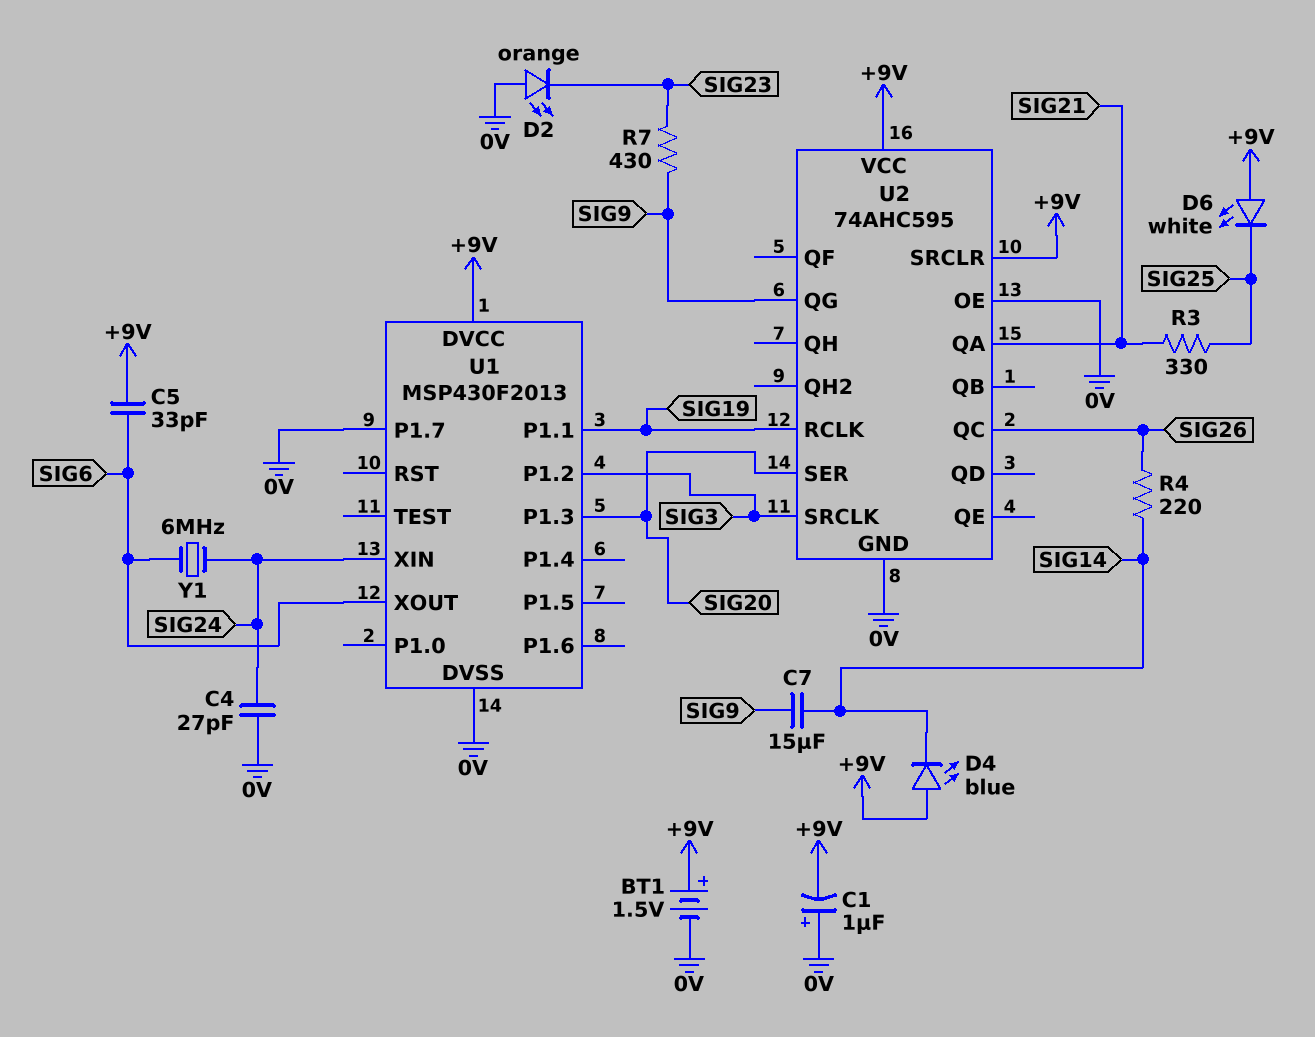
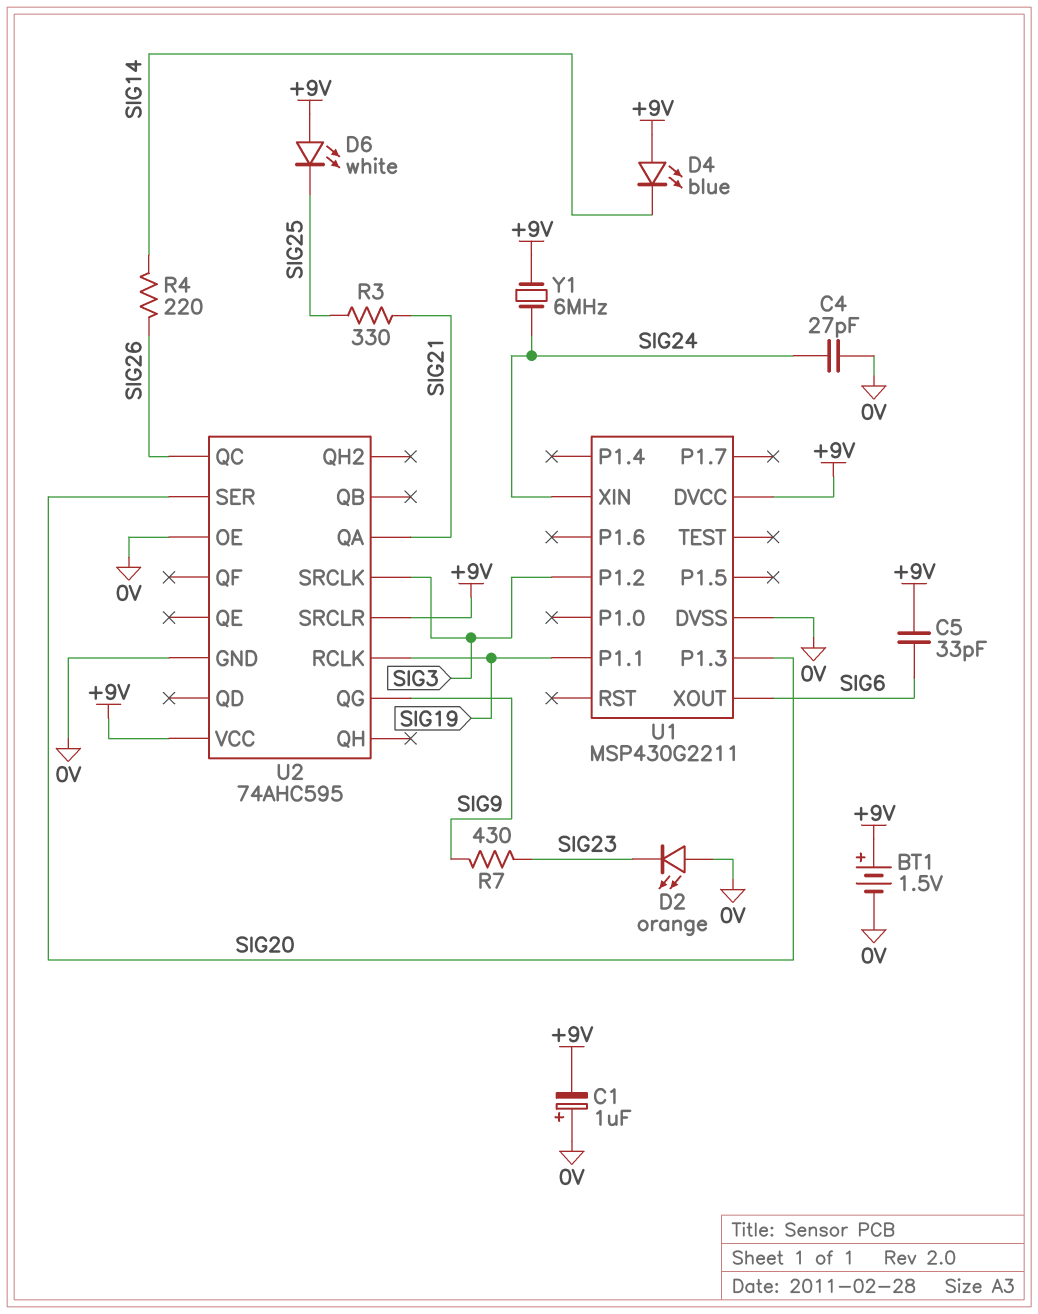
C7: 15uF (SIG9, SIG14) -> none
U1: MSP430F2013 -> MSP430G2211
U1 pin P1.7: 0V -> none
Y1: 6MHz (SIG6, SIG24) -> 6MHz (+9V, SIG24)

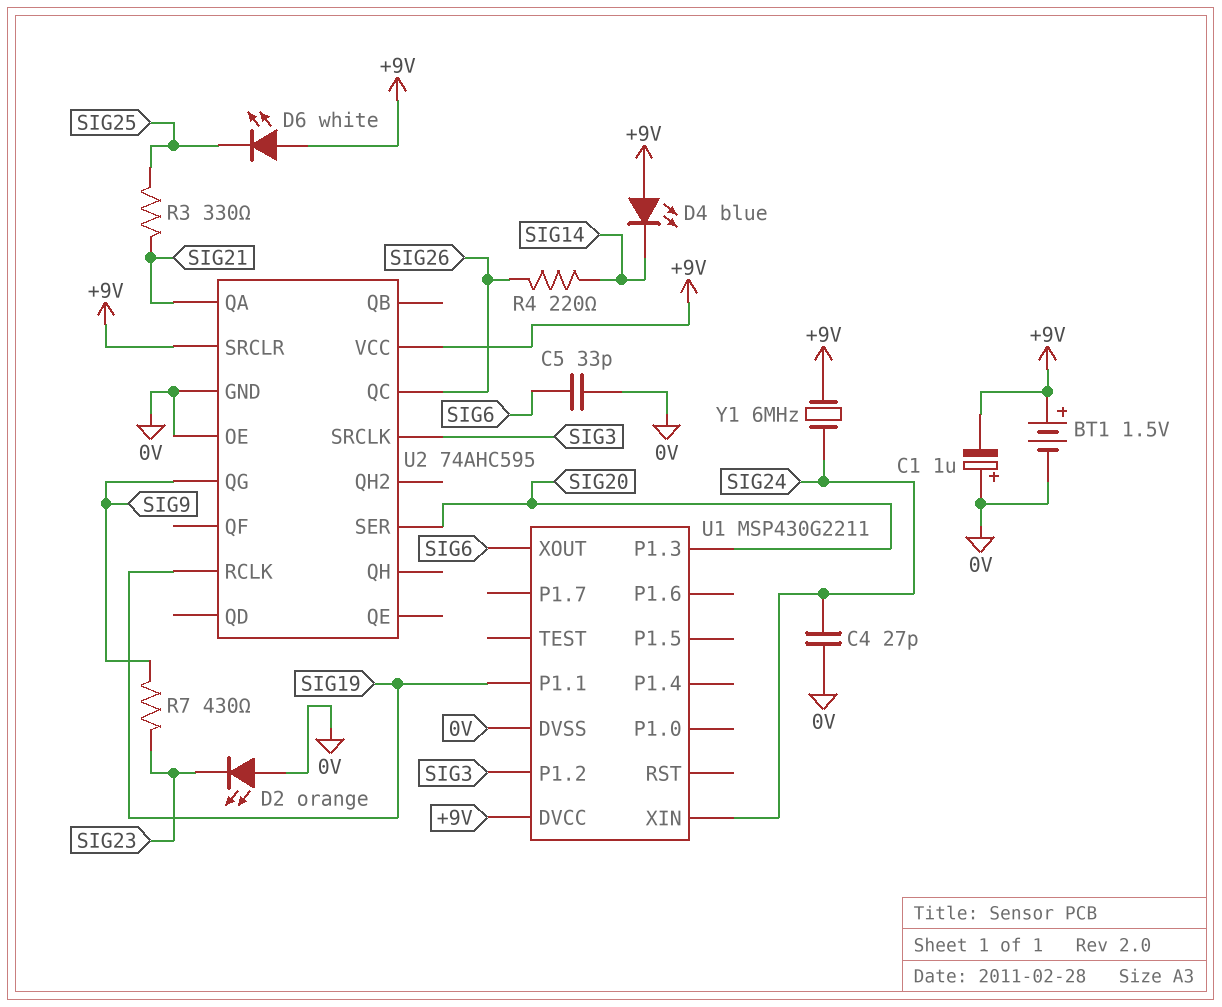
C5: 33pF (+9V, SIG6) -> 33pF (0V, SIG6)

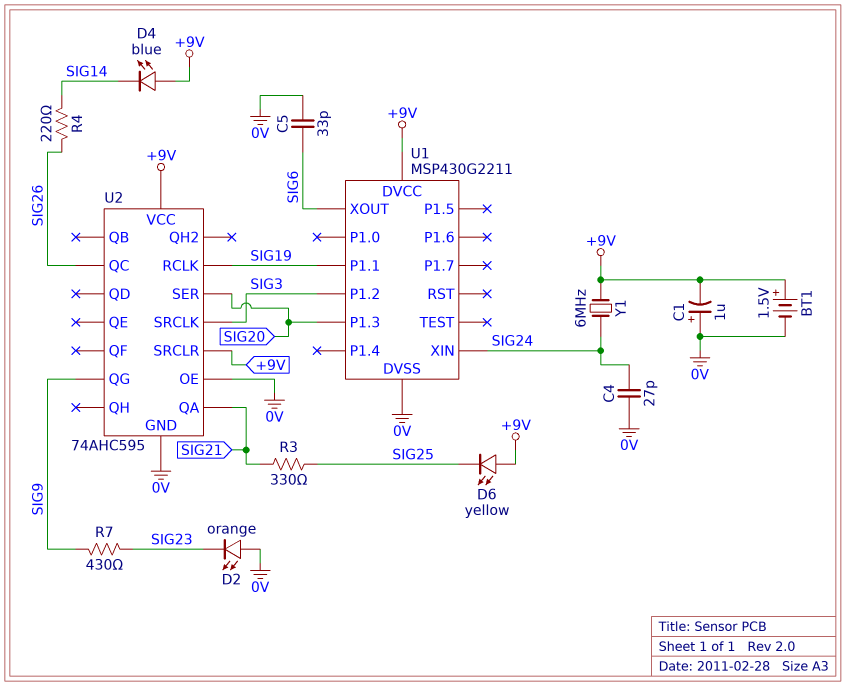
D6: LED white (A +9V, K SIG25) -> LED yellow (A +9V, K SIG25)

